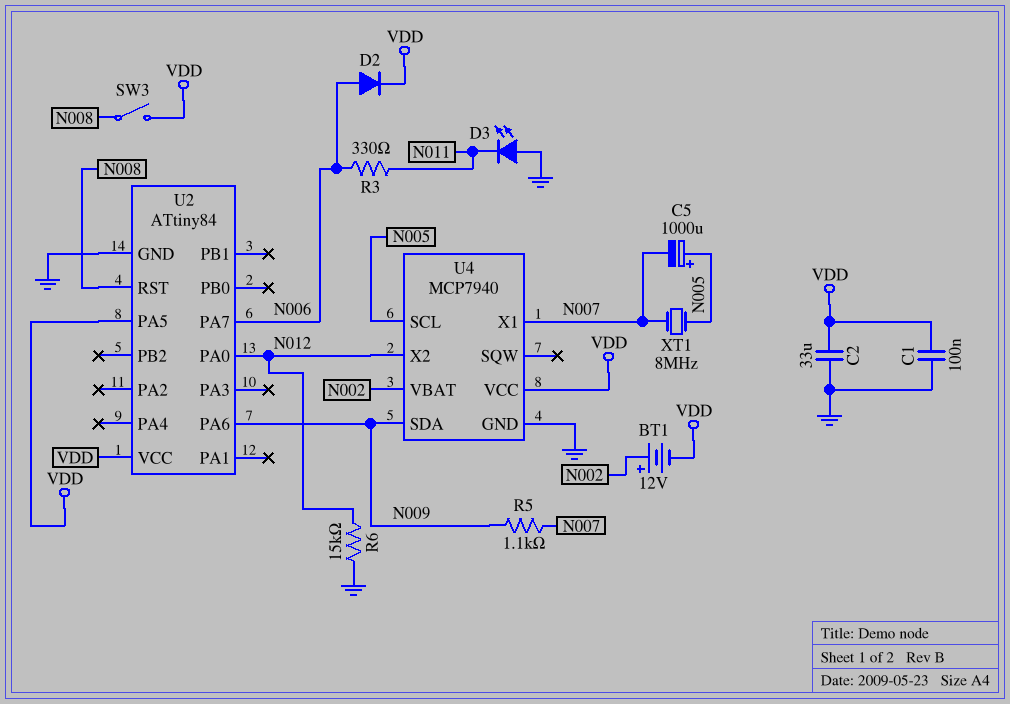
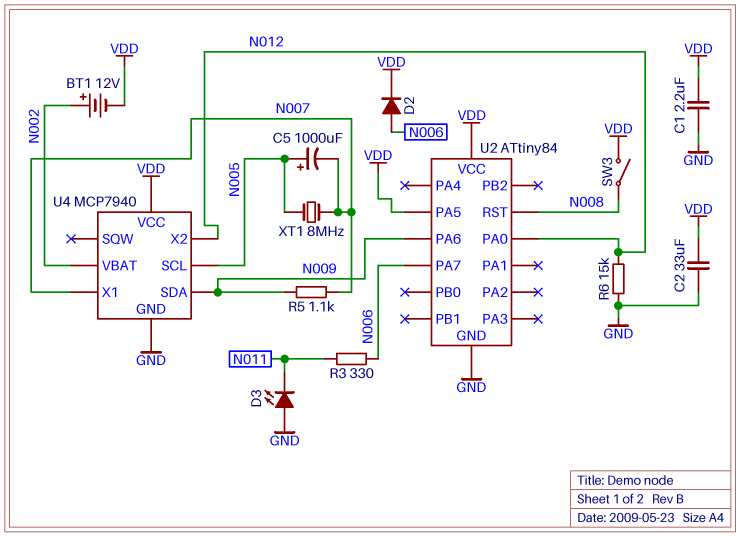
C1: 100nF (GND, VDD) -> 2.2uF (GND, VDD)

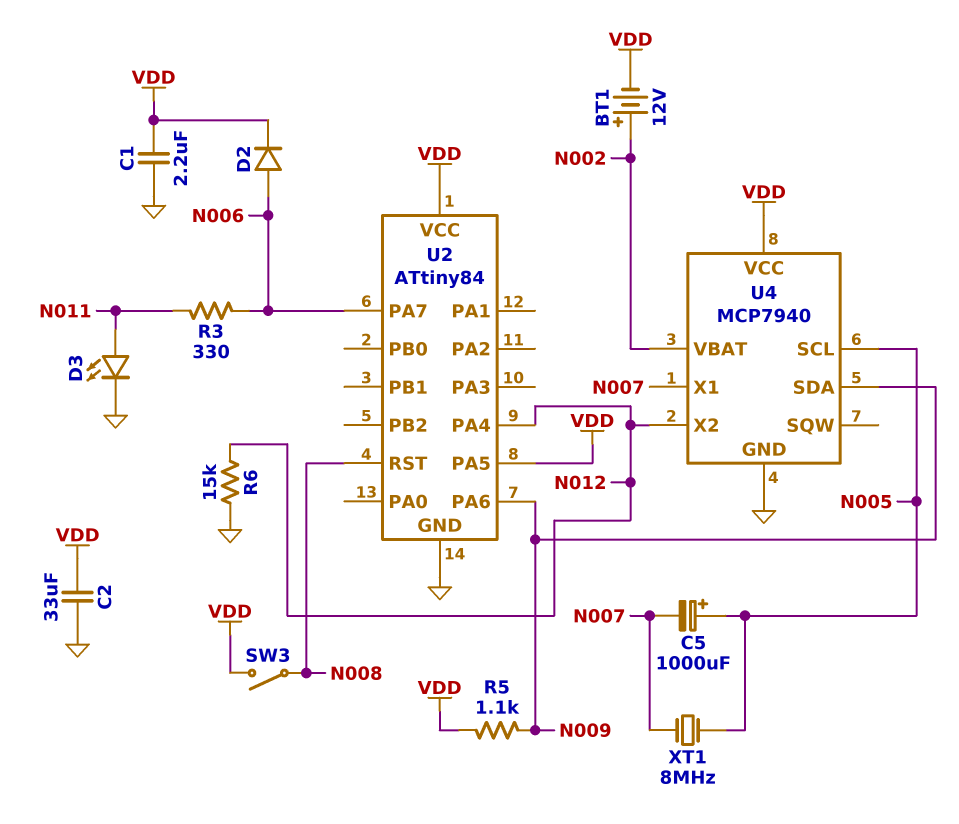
D3: LED (A GND, K N011) -> LED (A N011, K GND)
R5: 1.1k (N007, N009) -> 1.1k (N009, VDD)
U2 pin PA0: N012 -> none
U2 pin PA4: none -> N012

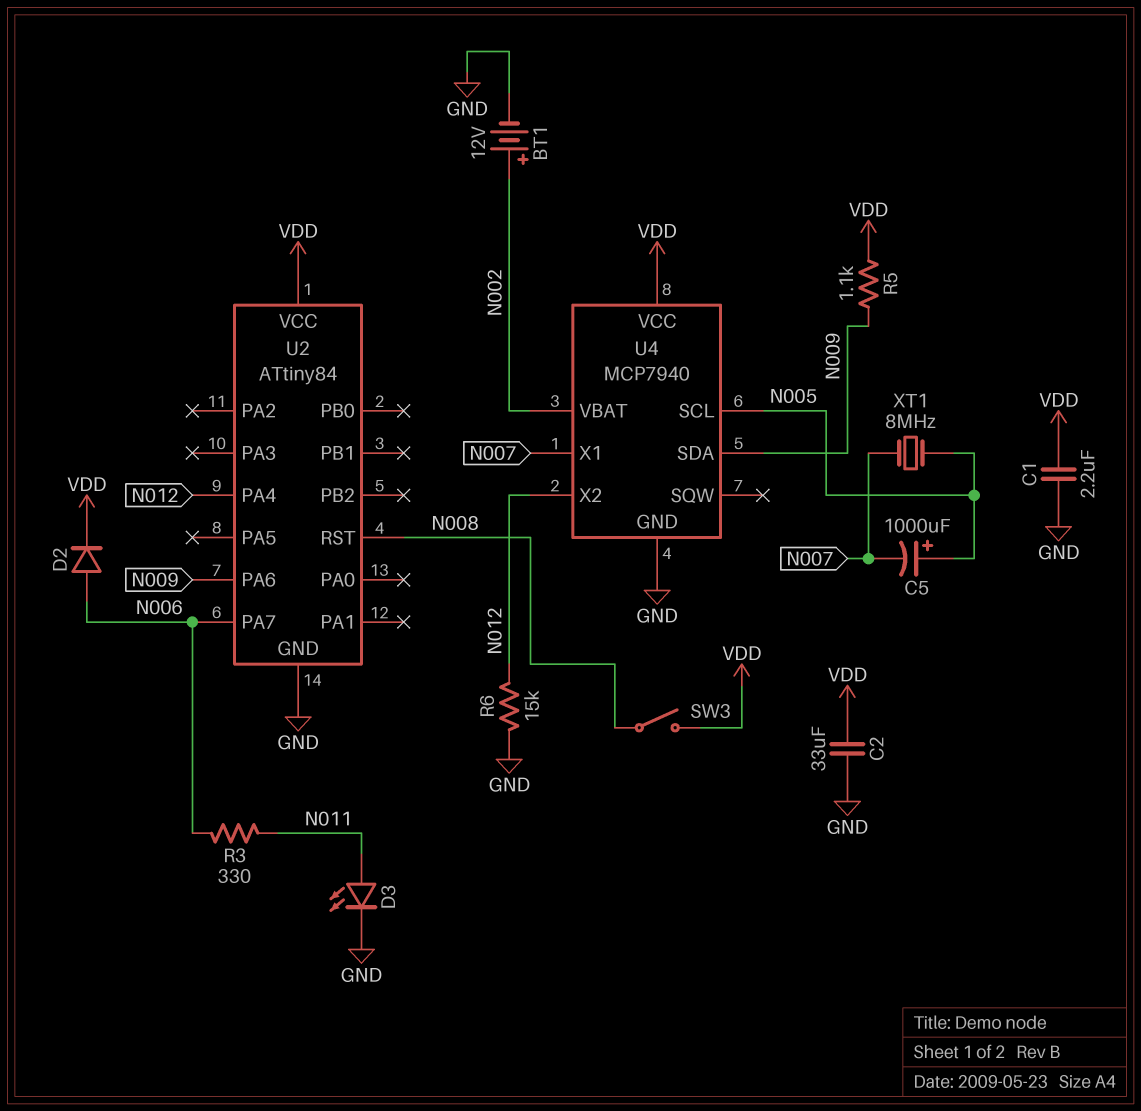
BT1: 12V (plus N002, minus VDD) -> 12V (plus N002, minus GND)
U2 pin PA5: VDD -> none

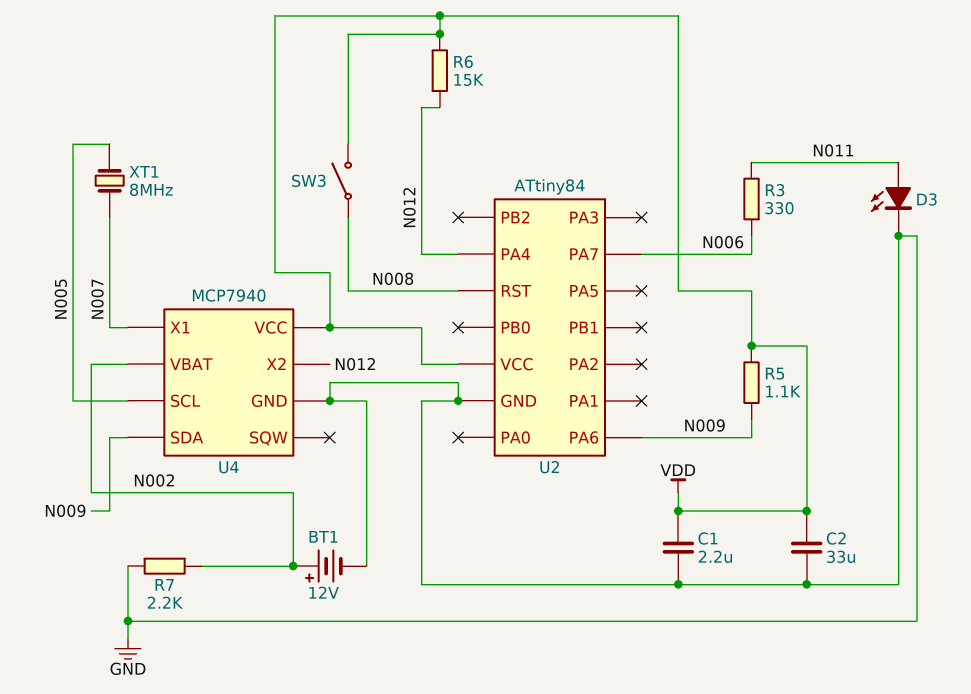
C5: 1000uF (plus N005, minus N007) -> none
D2: diode (A N006, K VDD) -> none
R6: 15k (GND, N012) -> 15k (N012, VDD)
R7: none -> 2.2k (GND, N002)

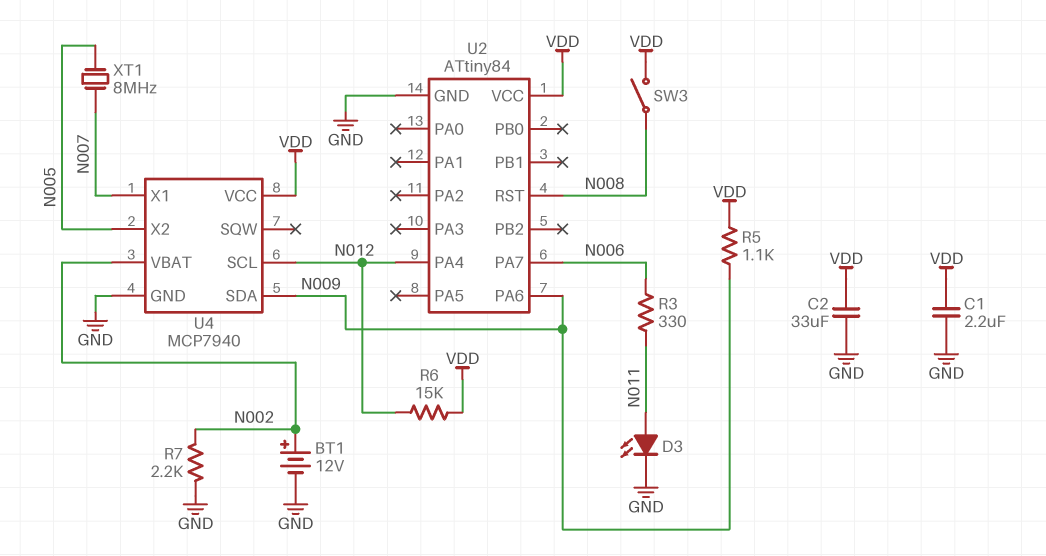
U4 pin SCL: N005 -> N012
U4 pin X2: N012 -> N005

